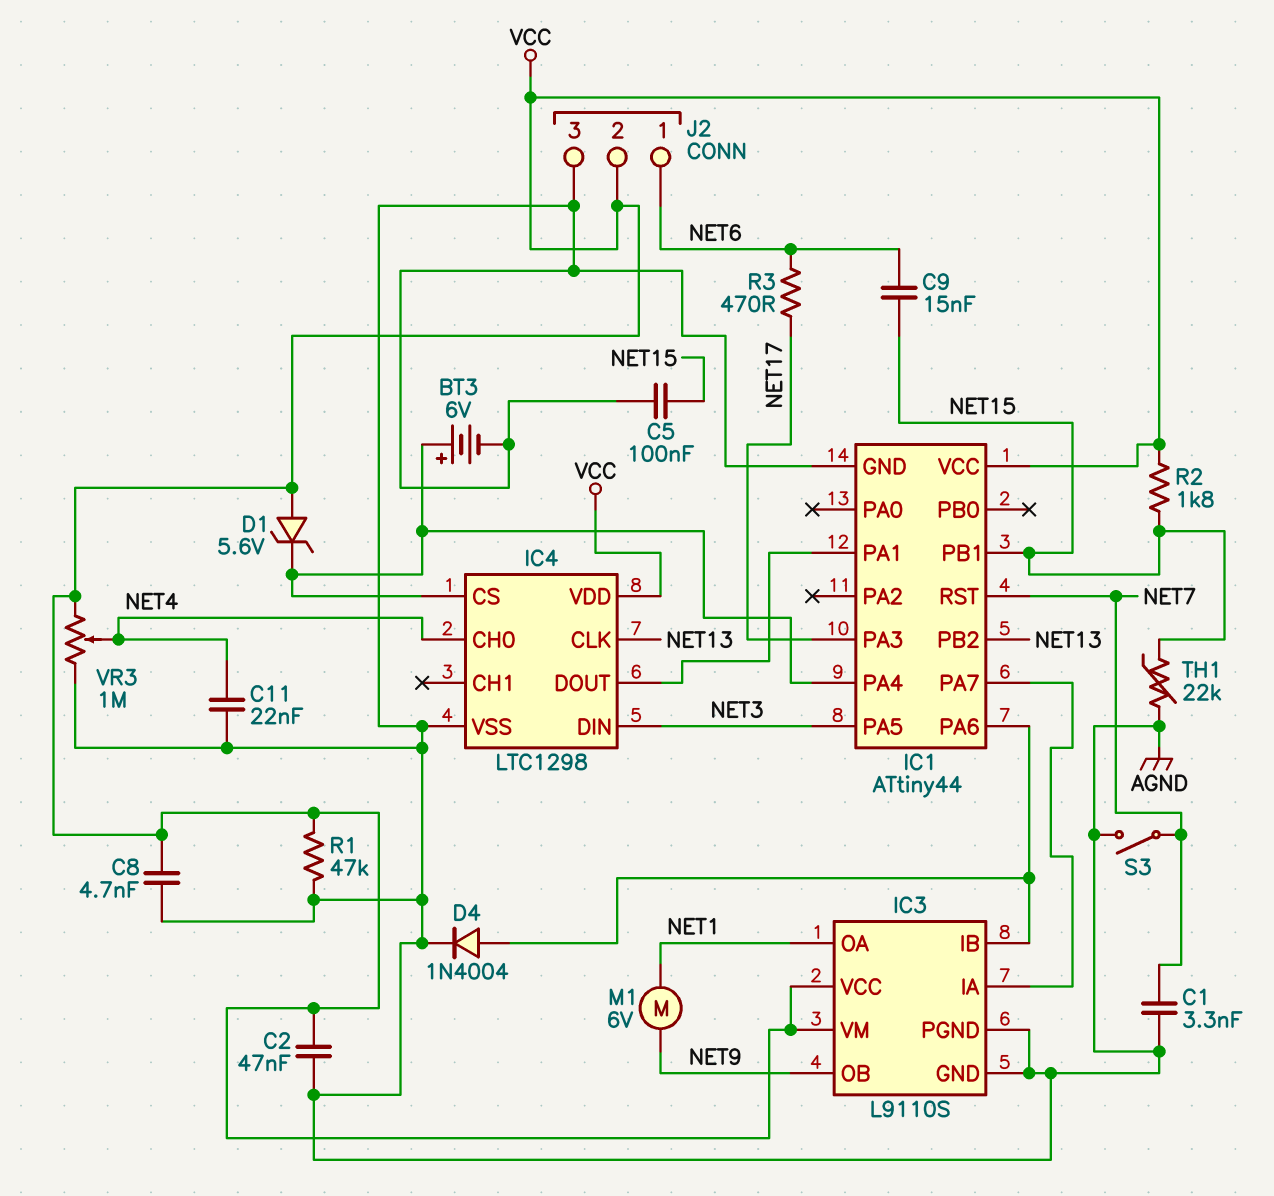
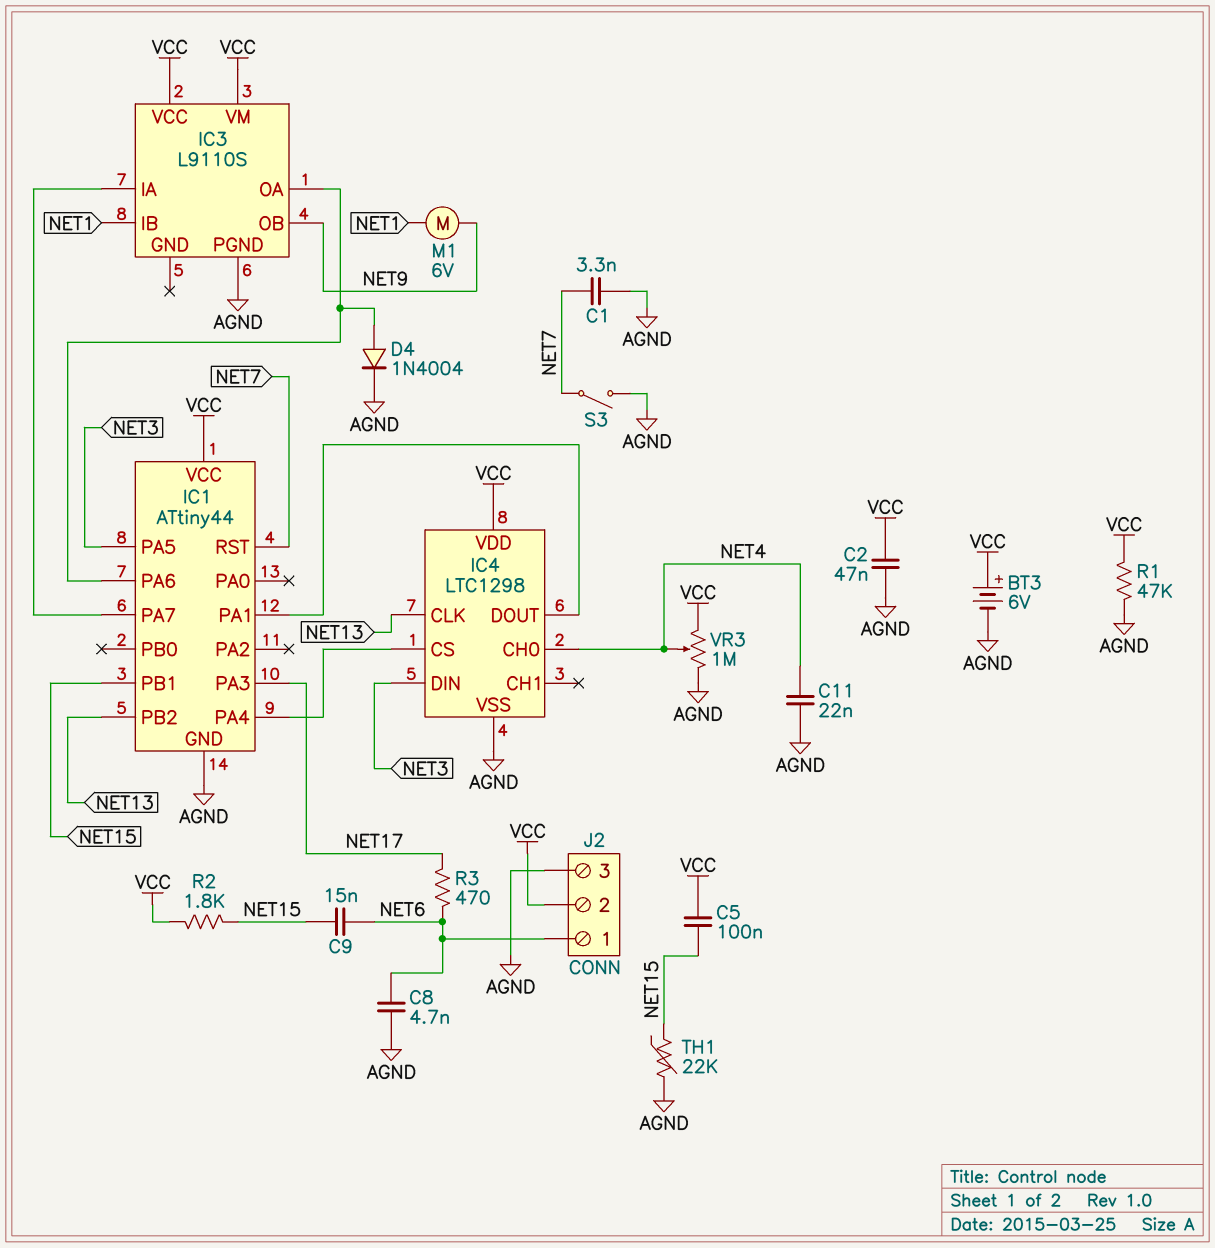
BT3: 6V (plus IC1/PA4, minus AGND) -> 6V (plus VCC, minus AGND)
C5: 100nF (AGND, NET15) -> 100nF (NET15, VCC)
C8: 4.7nF (AGND, VCC) -> 4.7nF (AGND, NET6)
D1: zener 5.6V (A VCC, K IC1/PA4) -> none
IC3 pin GND: AGND -> none
IC3 pin IB: IC1/PA6 -> NET1
IC3 pin OA: NET1 -> IC1/PA6

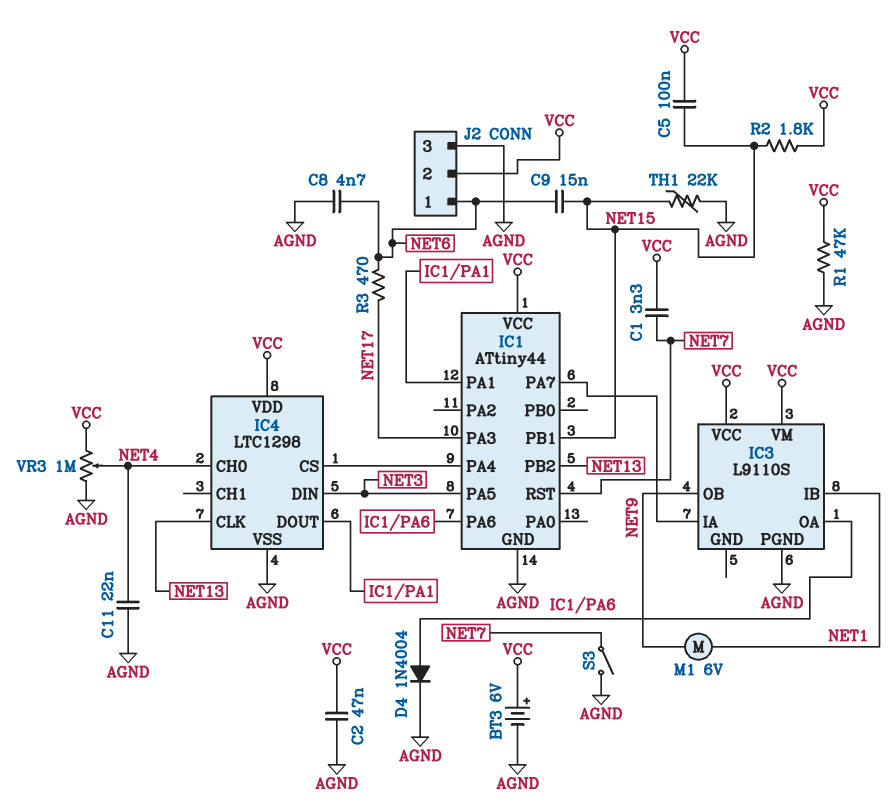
C1: 3.3nF (AGND, NET7) -> 3.3nF (NET7, VCC)

